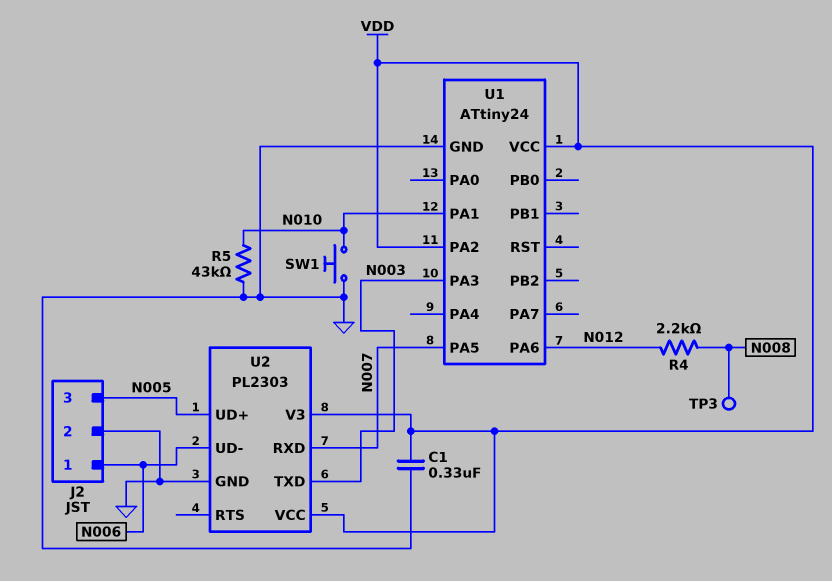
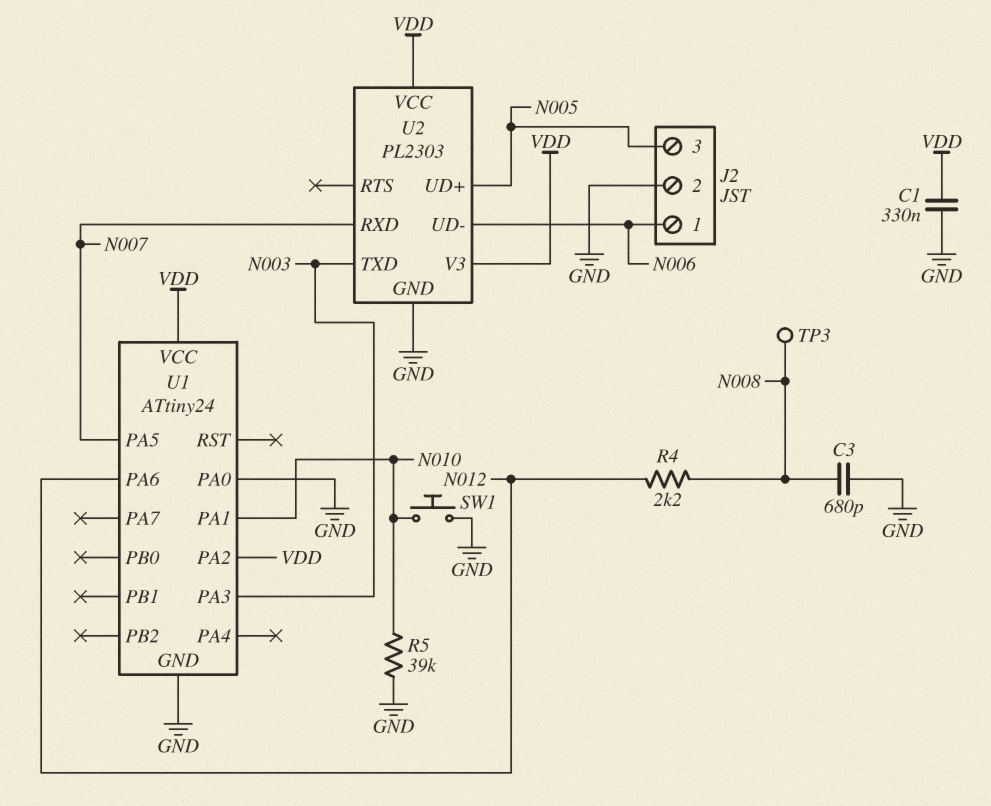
C3: none -> 680pF (GND, N008)
R5: 43k (GND, N010) -> 39k (GND, N010)
U1 pin PA0: none -> GND

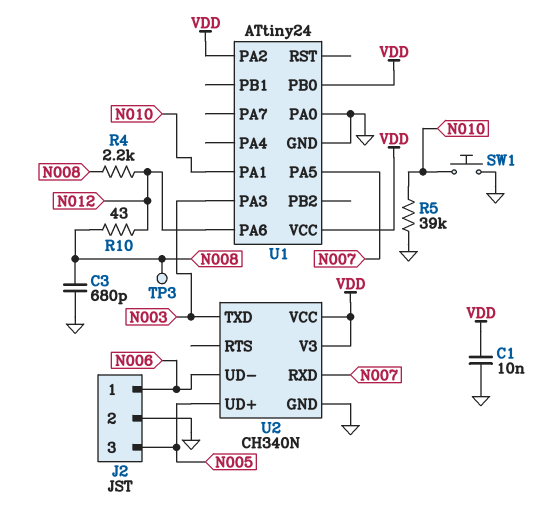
C1: 330nF (GND, VDD) -> 10nF (GND, VDD)
R10: none -> 43 (N008, N012)
U1 pin PB0: none -> VDD
U2: PL2303 -> CH340N

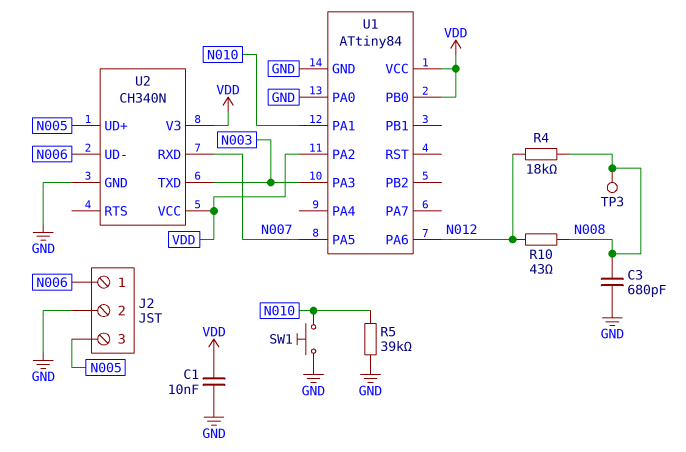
R4: 2.2k (N008, N012) -> 18k (N008, N012)
U1: ATtiny24 -> ATtiny84

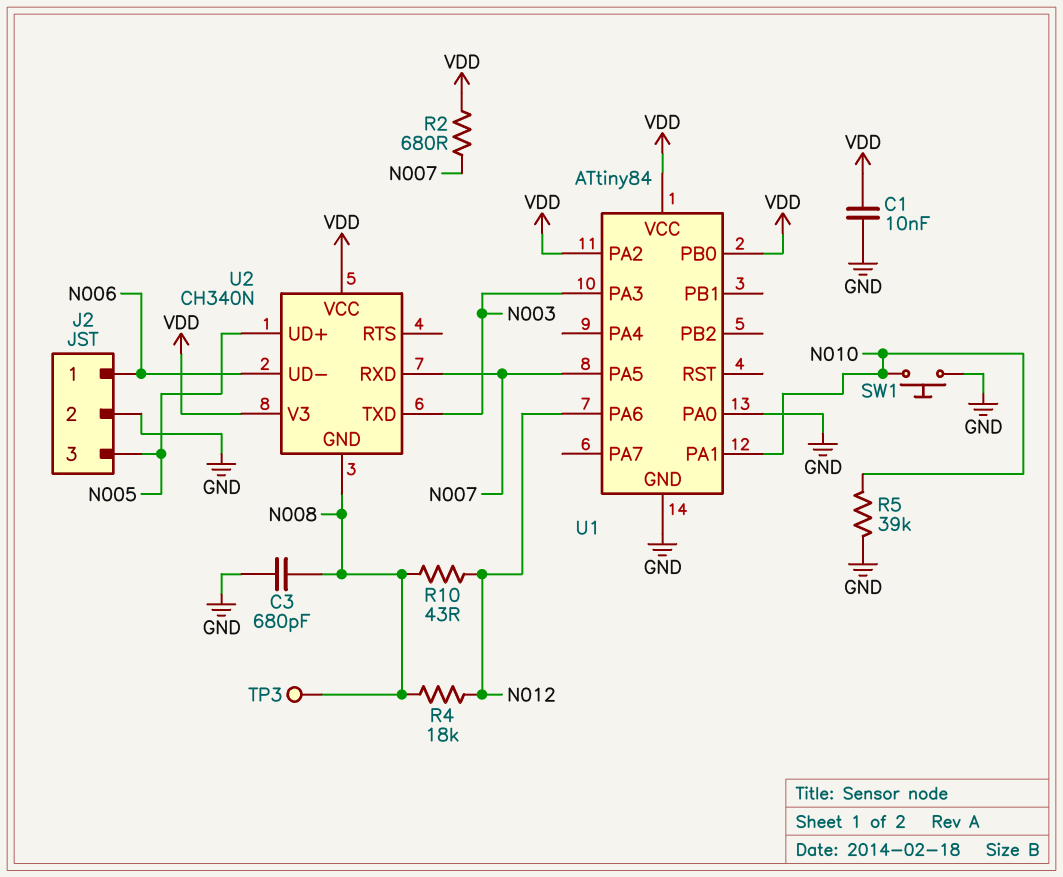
R2: none -> 680 (N007, VDD)
U2 pin GND: GND -> N008

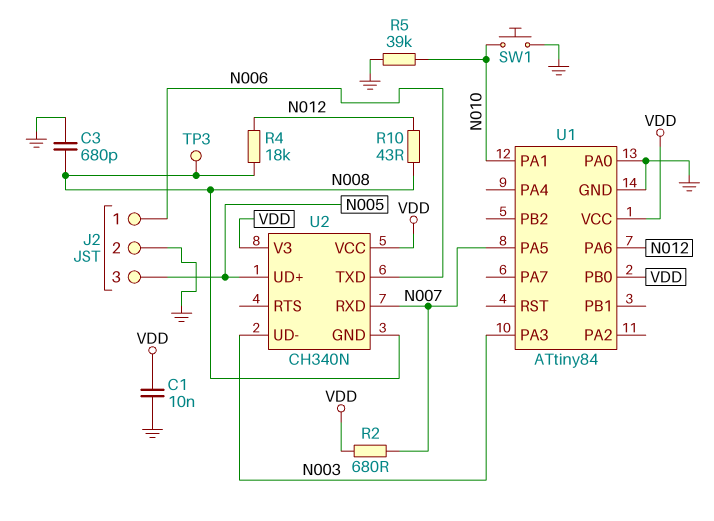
U1 pin PA2: VDD -> none
U2 pin TXD: N003 -> N006
U2 pin UD-: N006 -> N003

